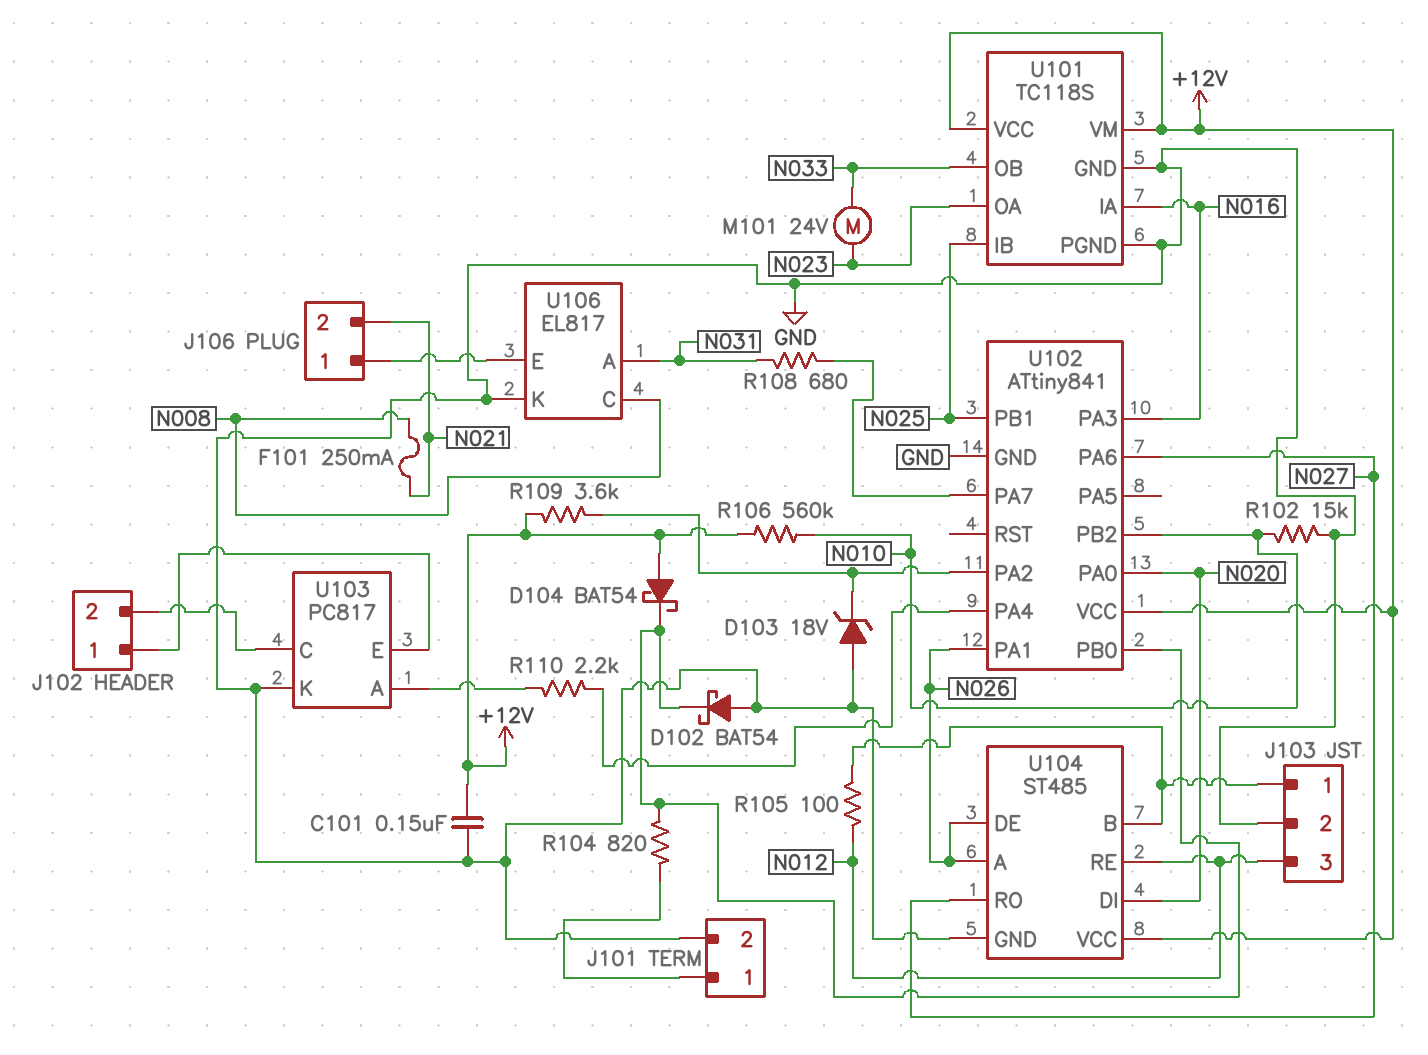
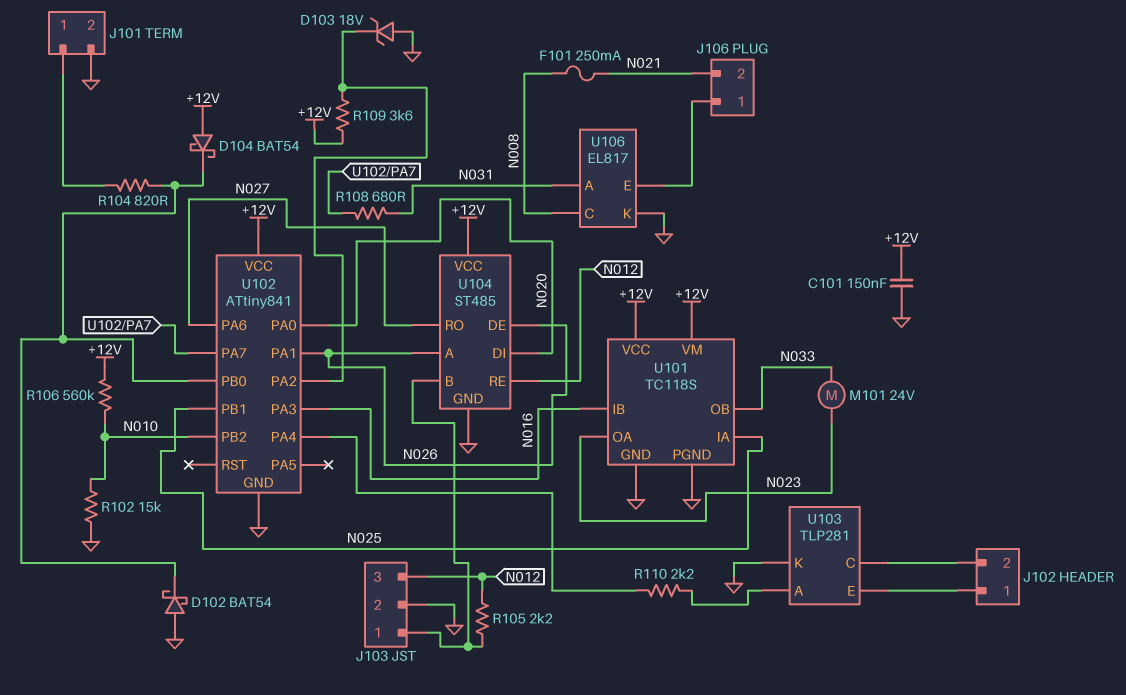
R105: 100 (J103/1, N012) -> 2.2k (J103/1, N012)
U101 pin IA: N016 -> N025
U101 pin IB: N025 -> N016
U103: PC817 -> TLP281

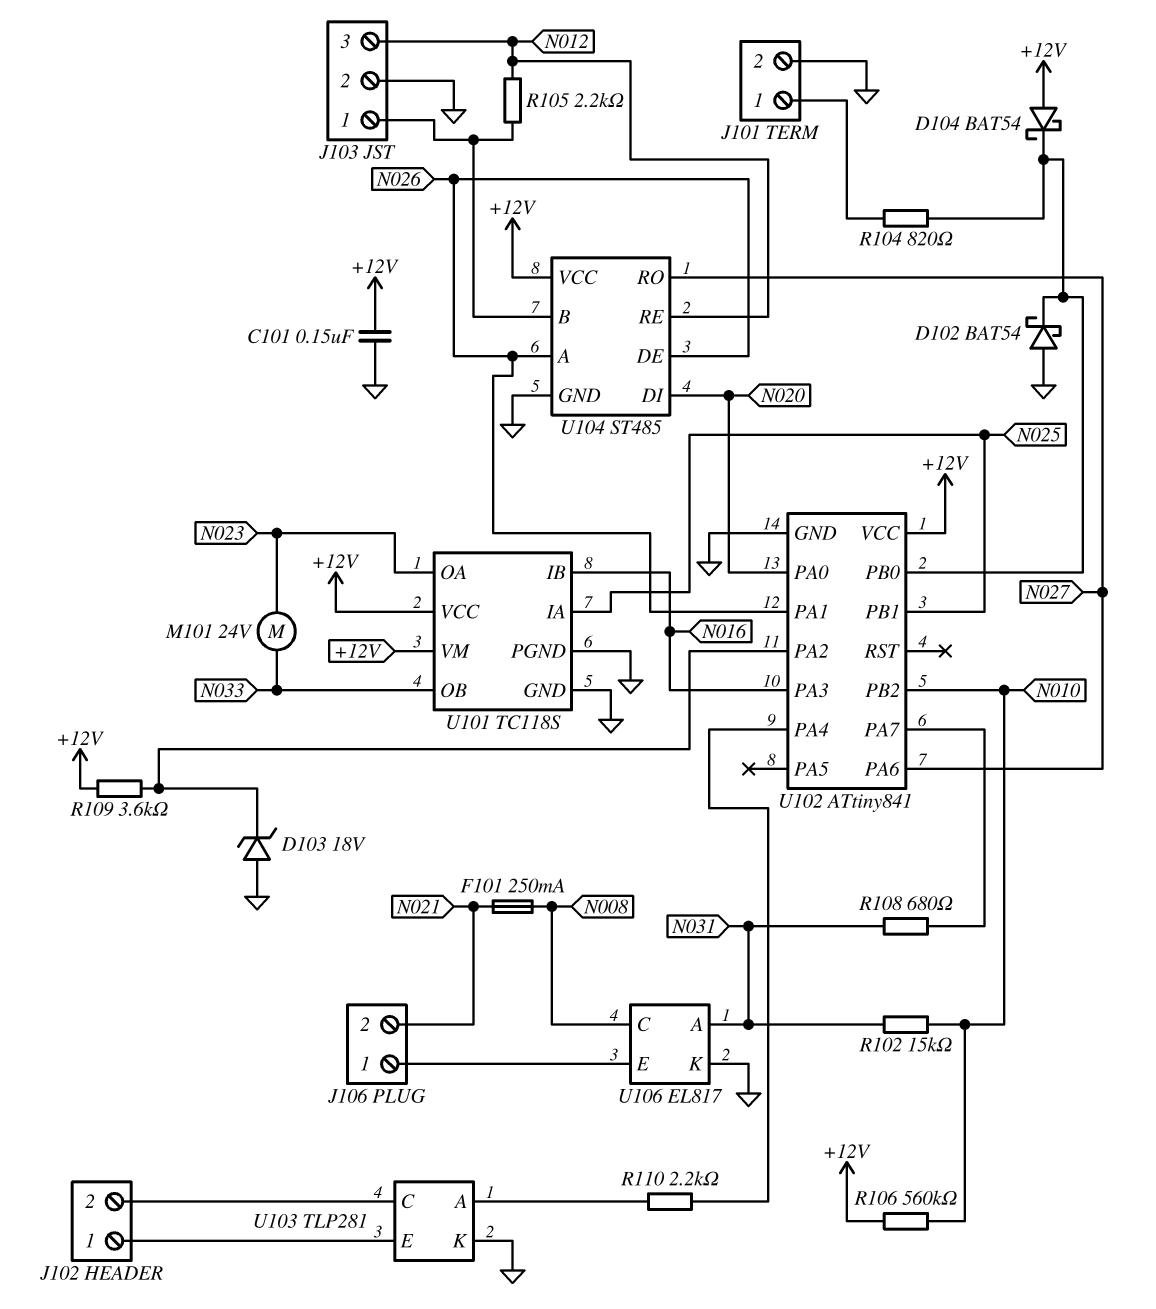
R102: 15k (GND, N010) -> 15k (N010, N031)

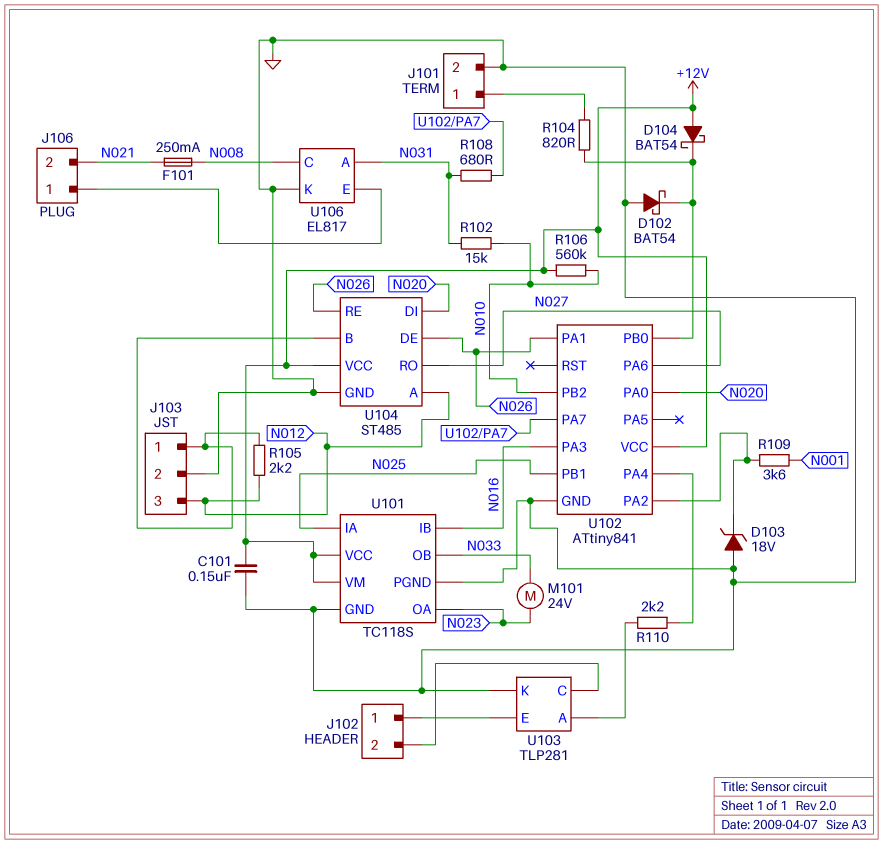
R109: 3.6k (+12V, U102/PA2) -> 3.6k (N001, U102/PA2)
U104 pin A: N026 -> N012
U104 pin RE: N012 -> N026

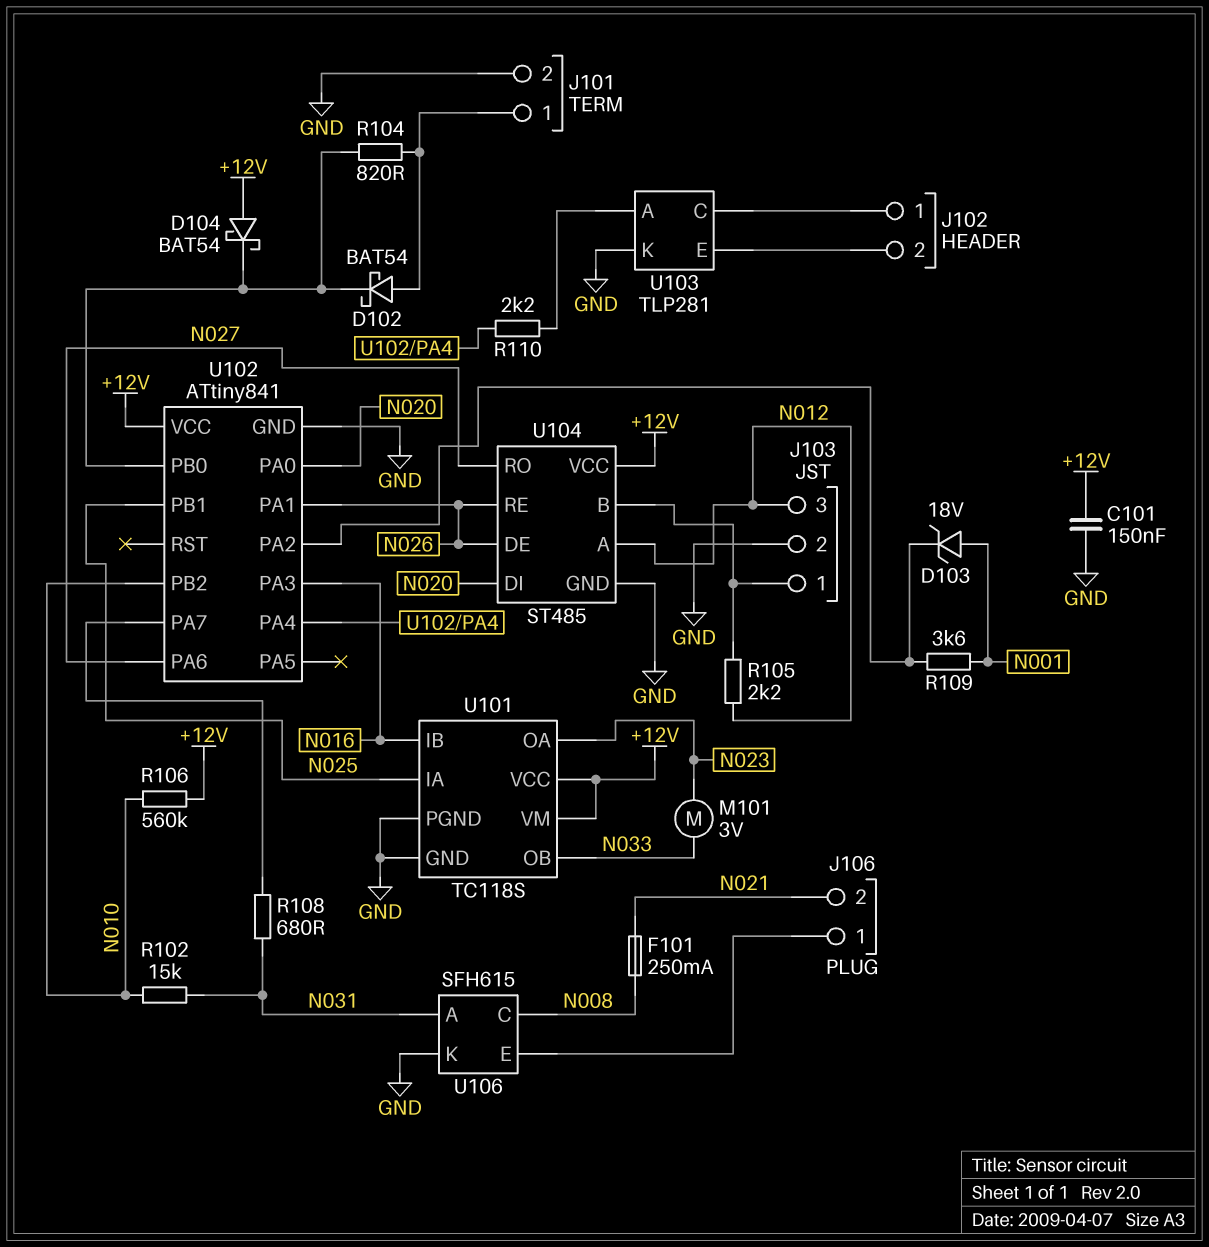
D102: schottky BAT54 (A GND, K U102/PB0) -> schottky BAT54 (A J101/1, K U102/PB0)
D103: zener 18V (A GND, K U102/PA2) -> zener 18V (A N001, K U102/PA2)
M101: motor 24V (N023, N033) -> motor 3V (N023, N033)
U103 pin C: J102/2 -> J102/1
U103 pin E: J102/1 -> J102/2
U106: EL817 -> SFH615

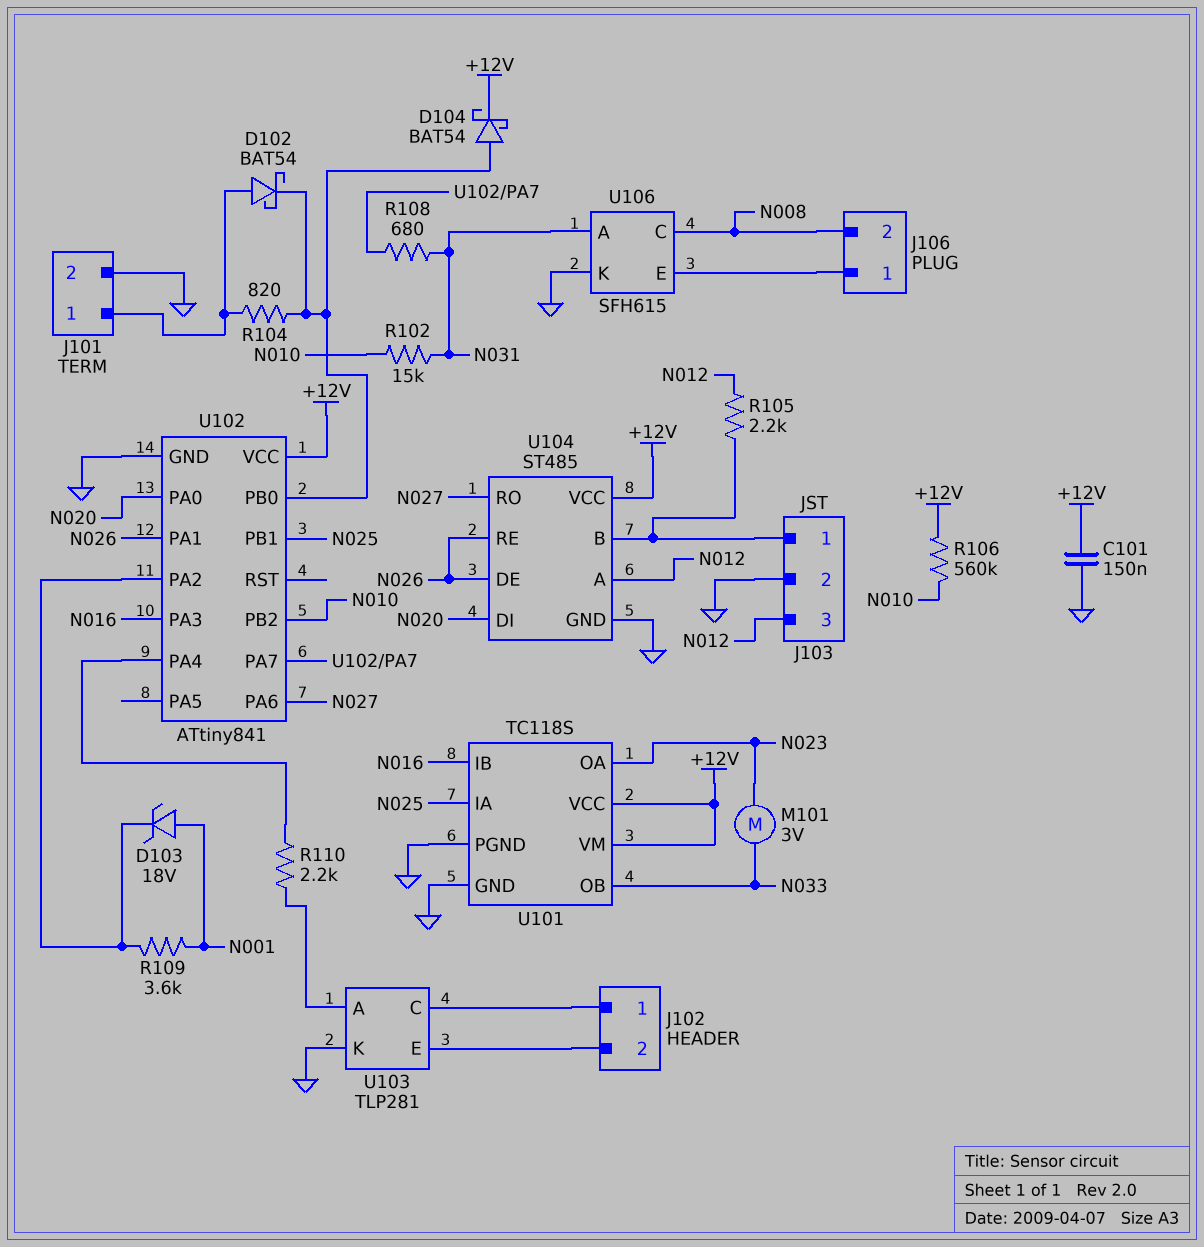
D104: schottky BAT54 (A +12V, K U102/PB0) -> schottky BAT54 (A U102/PB0, K +12V)
F101: 250mA (N008, N021) -> none
J106 pin 2: N021 -> N008

